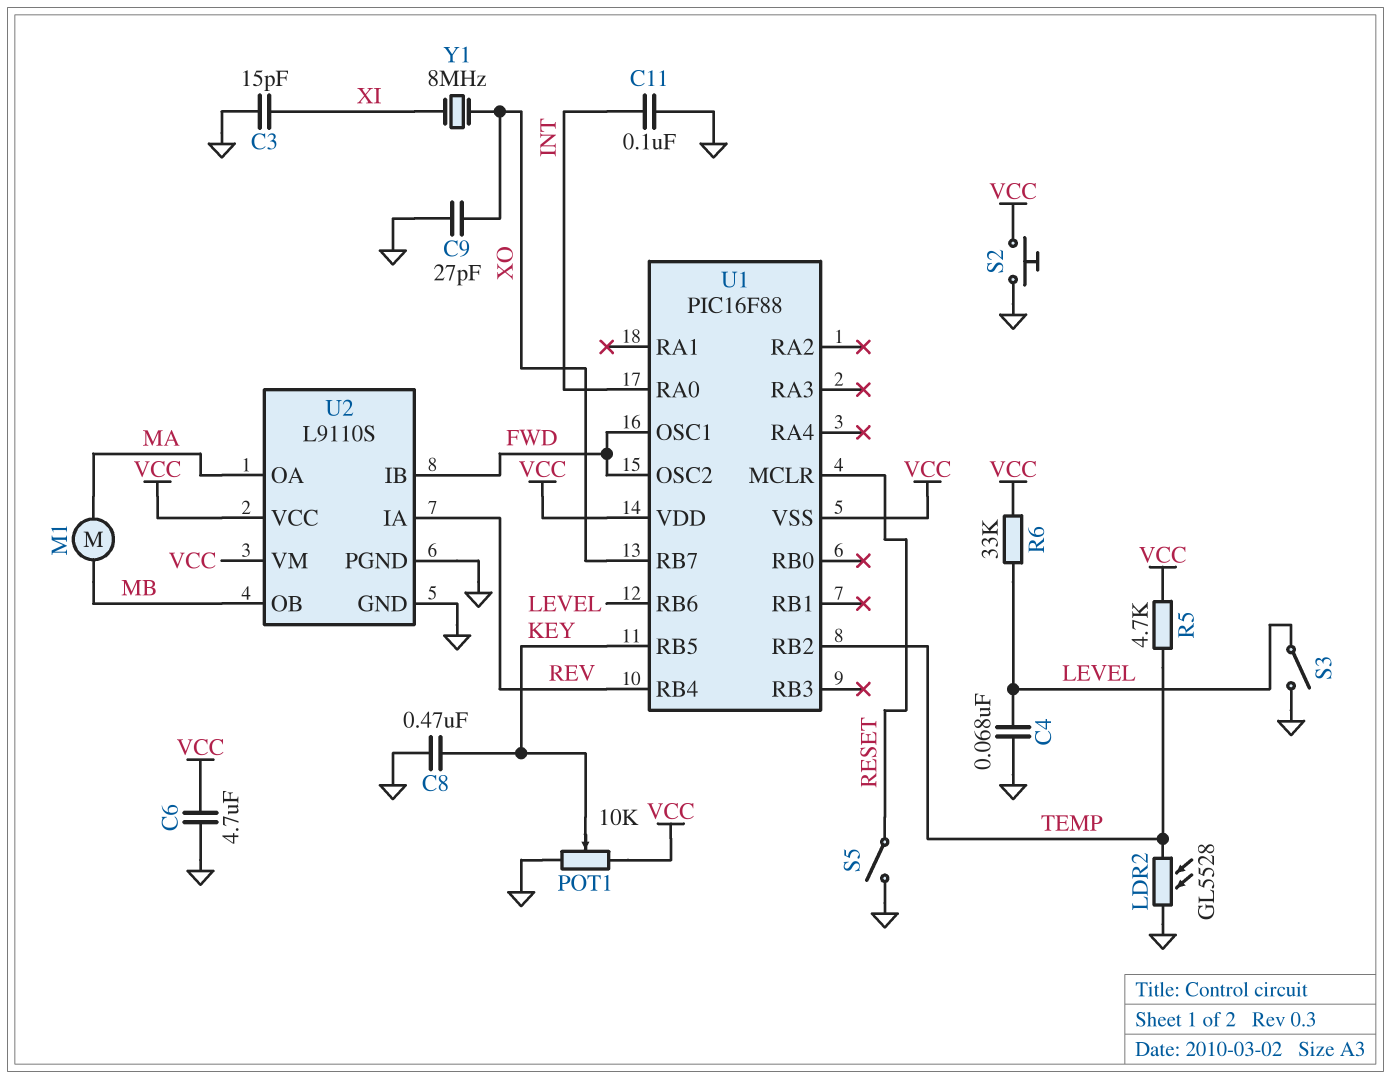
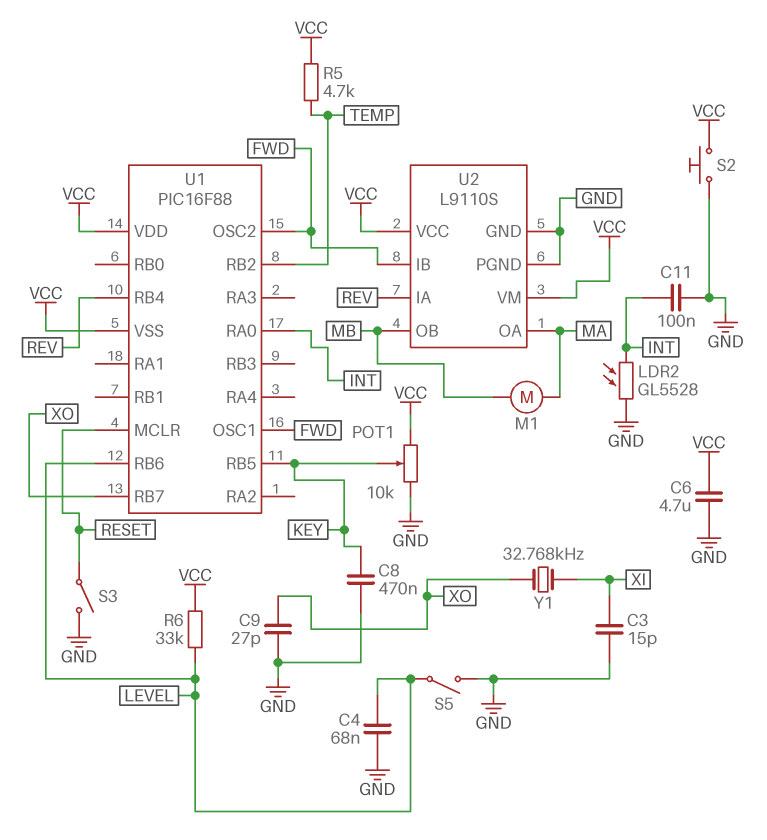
LDR2: GL5528 (GND, TEMP) -> GL5528 (GND, INT)
S3: switch (GND, LEVEL) -> switch (GND, RESET)
S5: switch (GND, RESET) -> switch (GND, LEVEL)
Y1: 8MHz (XI, XO) -> 32.768kHz (XI, XO)

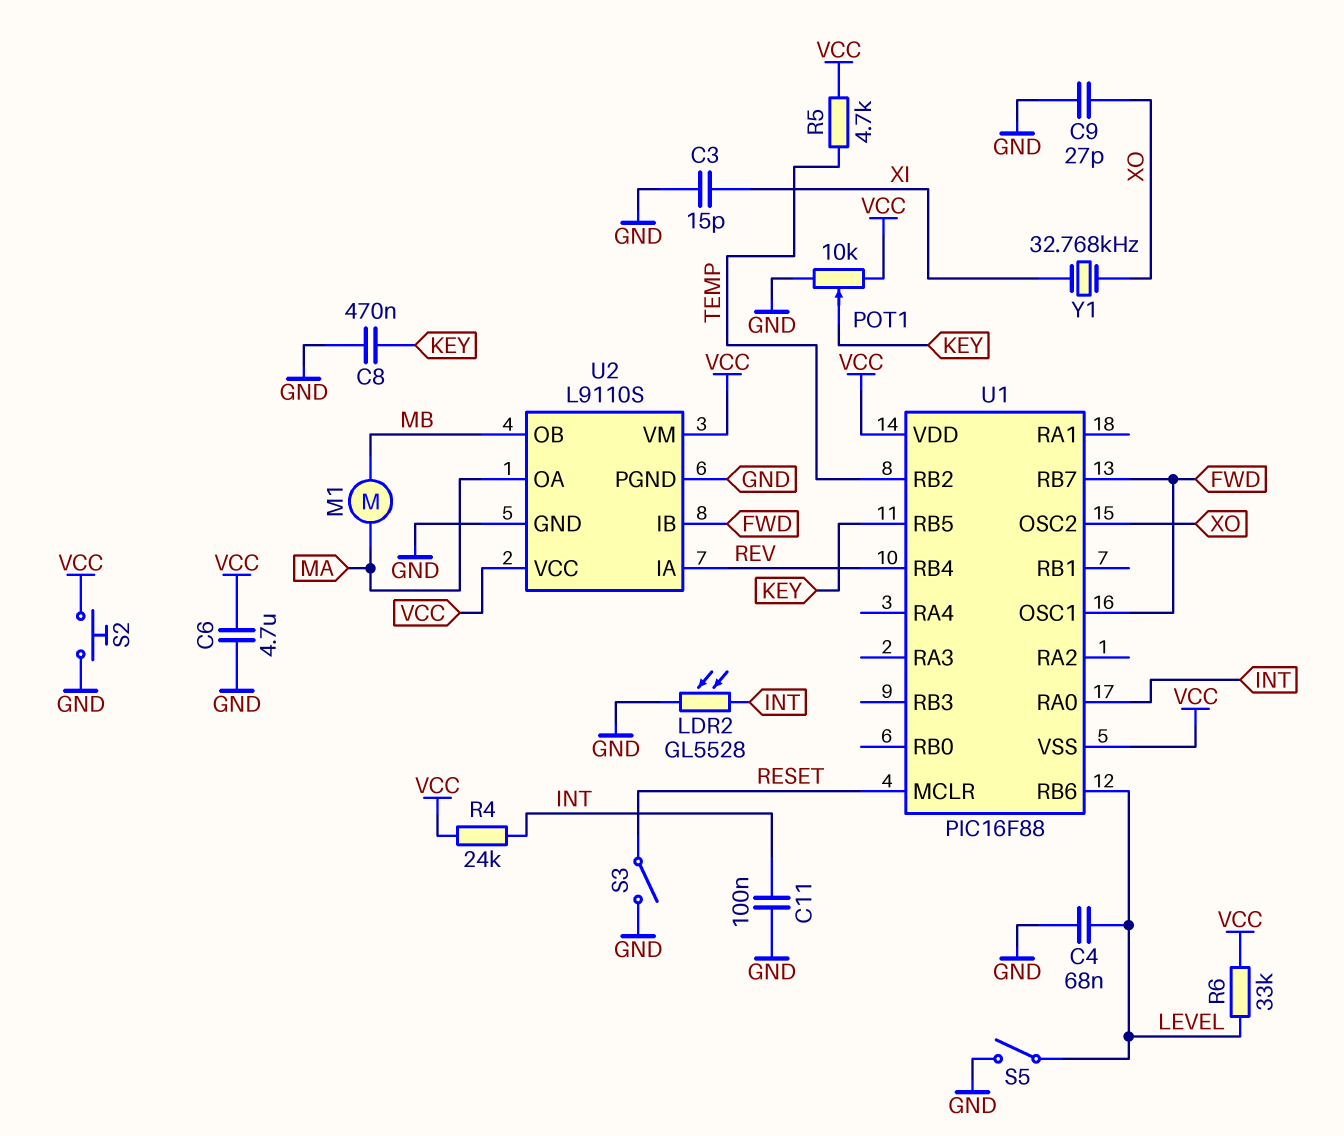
R4: none -> 24k (INT, VCC)
U1 pin OSC2: FWD -> XO
U1 pin RB7: XO -> FWD

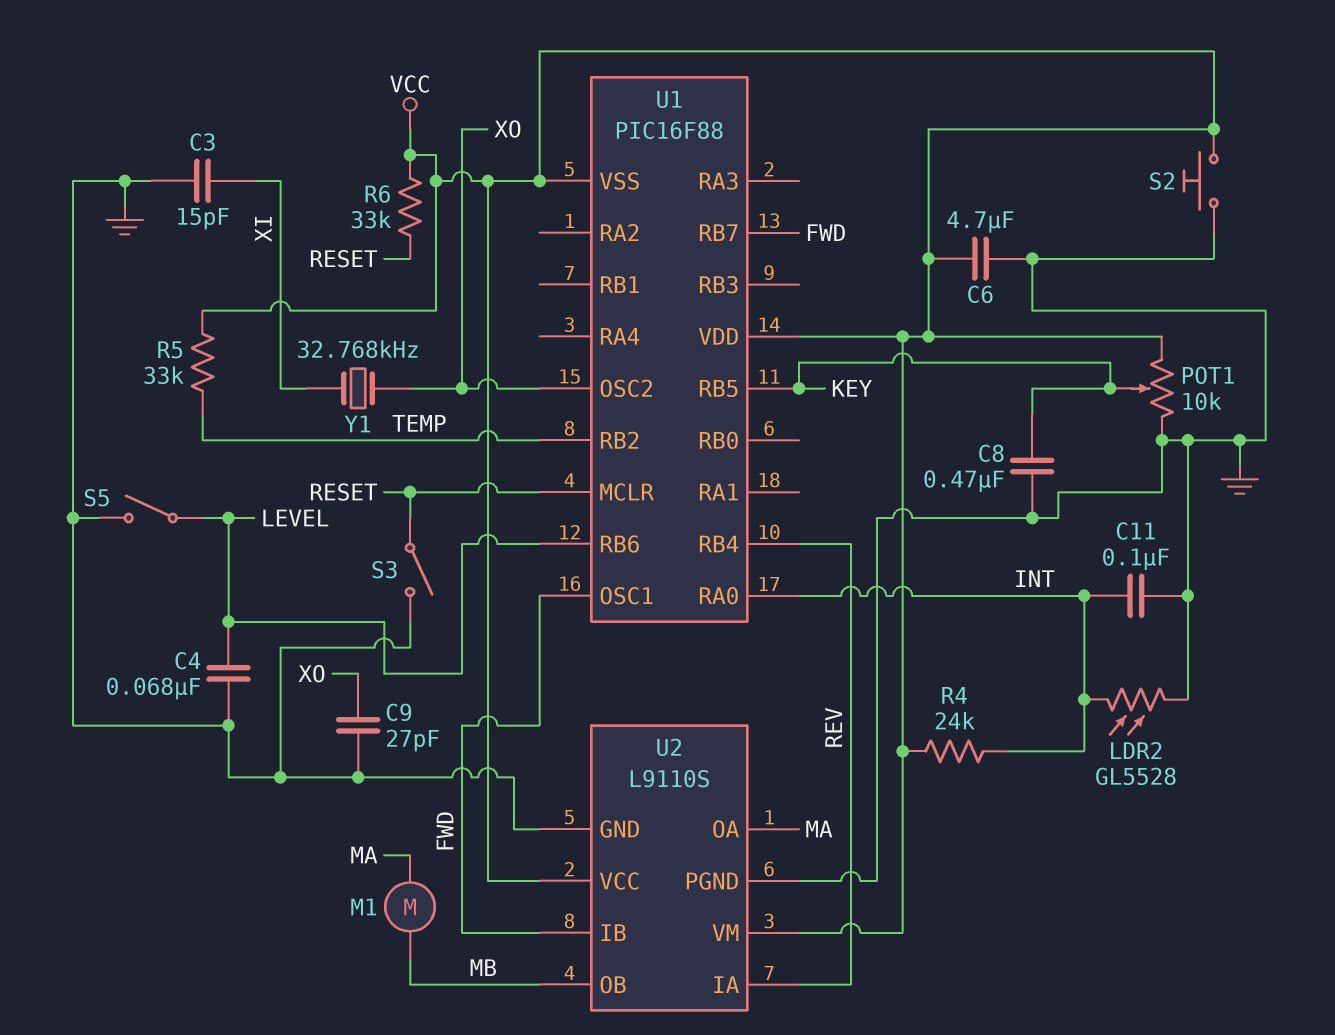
R5: 4.7k (TEMP, VCC) -> 33k (TEMP, VCC)
R6: 33k (LEVEL, VCC) -> 33k (RESET, VCC)

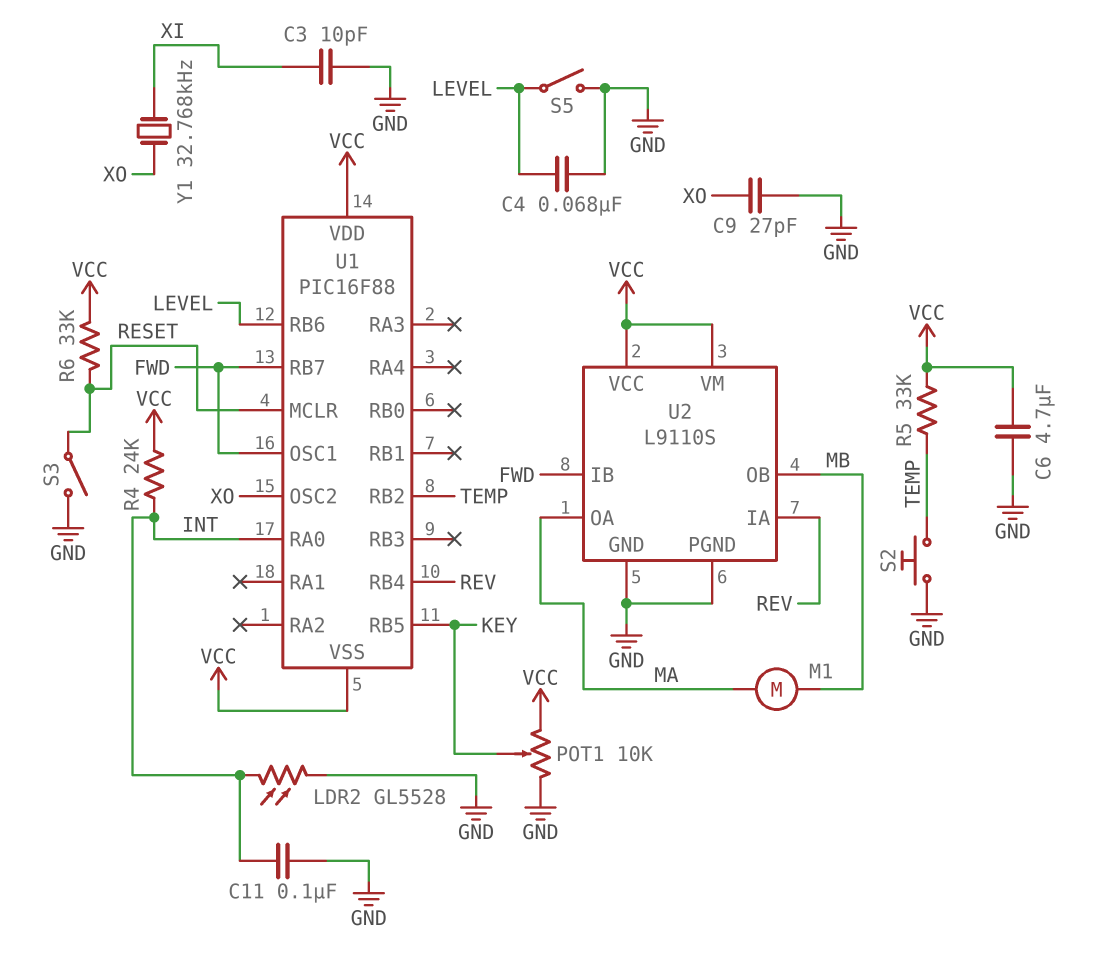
C3: 15pF (GND, XI) -> 10pF (GND, XI)
C8: 470nF (GND, KEY) -> none
S2: button (GND, VCC) -> button (GND, TEMP)

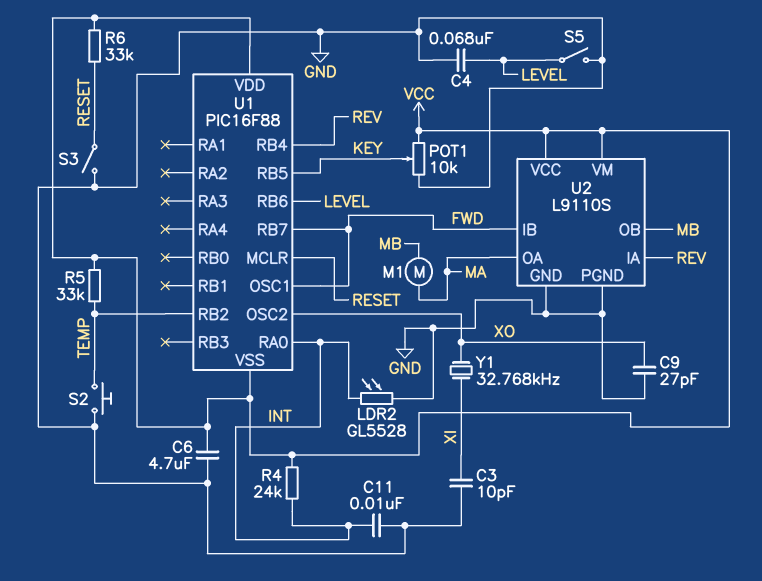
C11: 100nF (GND, INT) -> 10nF (GND, INT)

